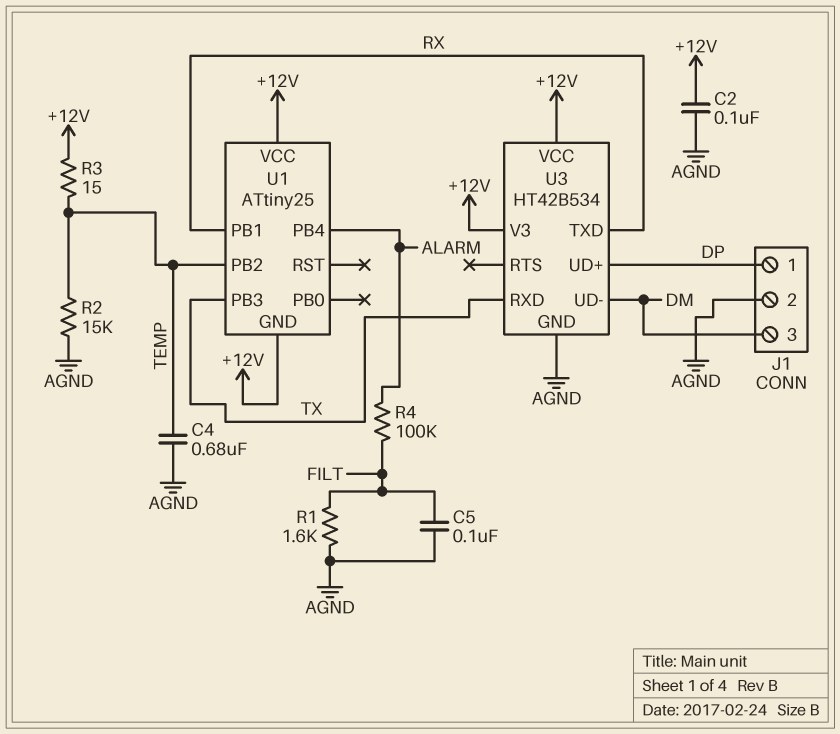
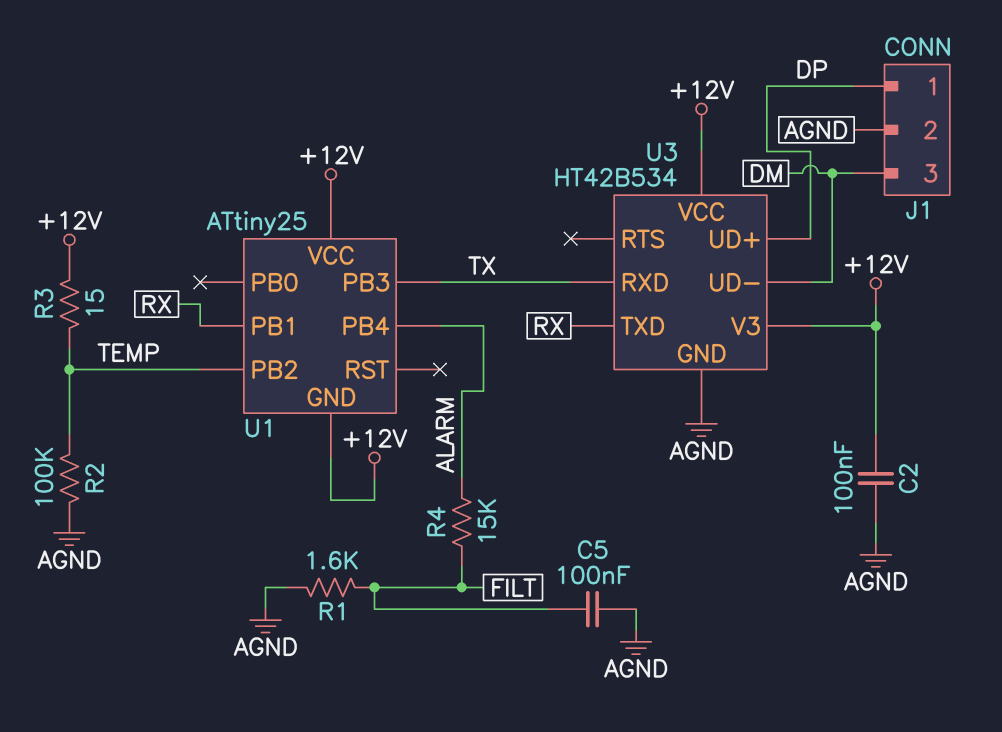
C4: 680nF (AGND, TEMP) -> none
R2: 15k (AGND, TEMP) -> 100k (AGND, TEMP)
R4: 100k (ALARM, FILT) -> 15k (ALARM, FILT)

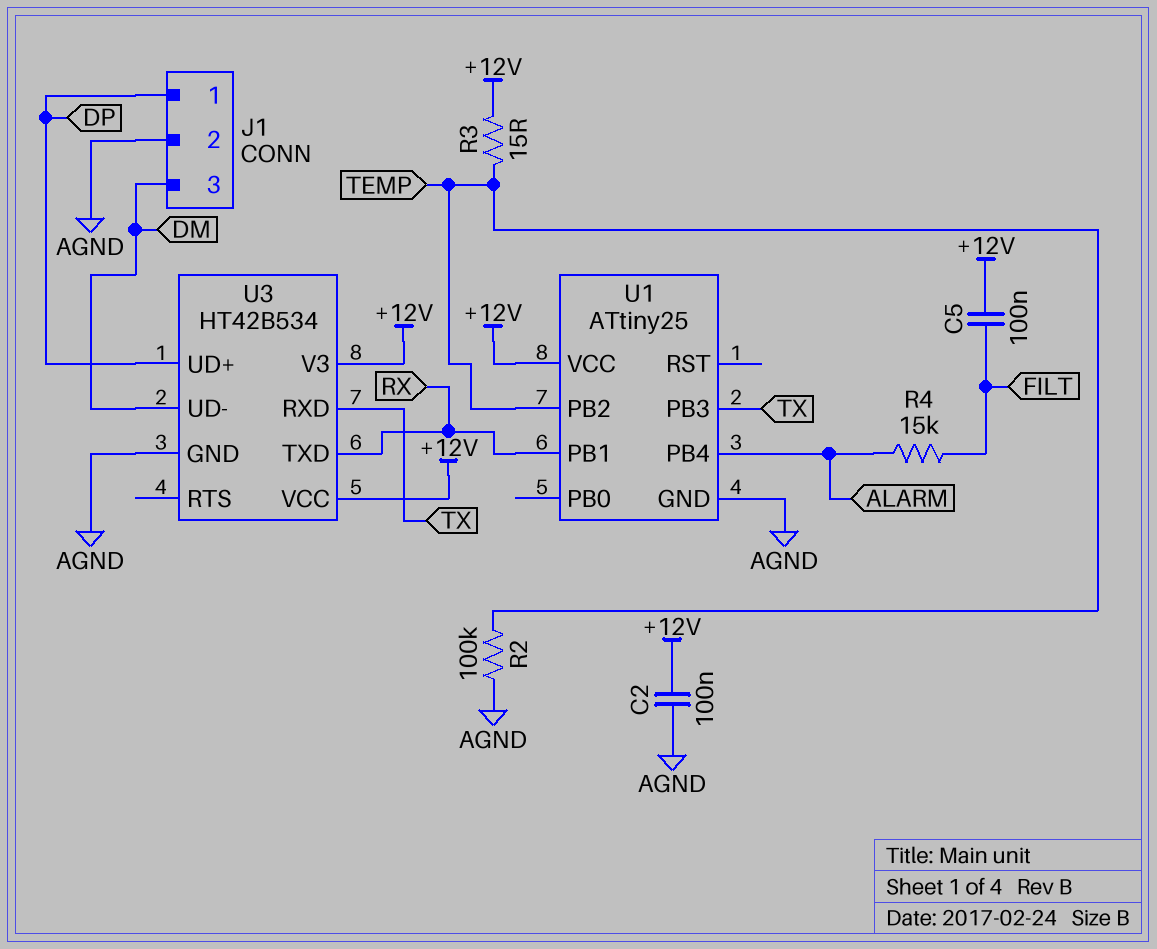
C5: 100nF (AGND, FILT) -> 100nF (+12V, FILT)
R1: 1.6k (AGND, FILT) -> none
U1 pin GND: +12V -> AGND

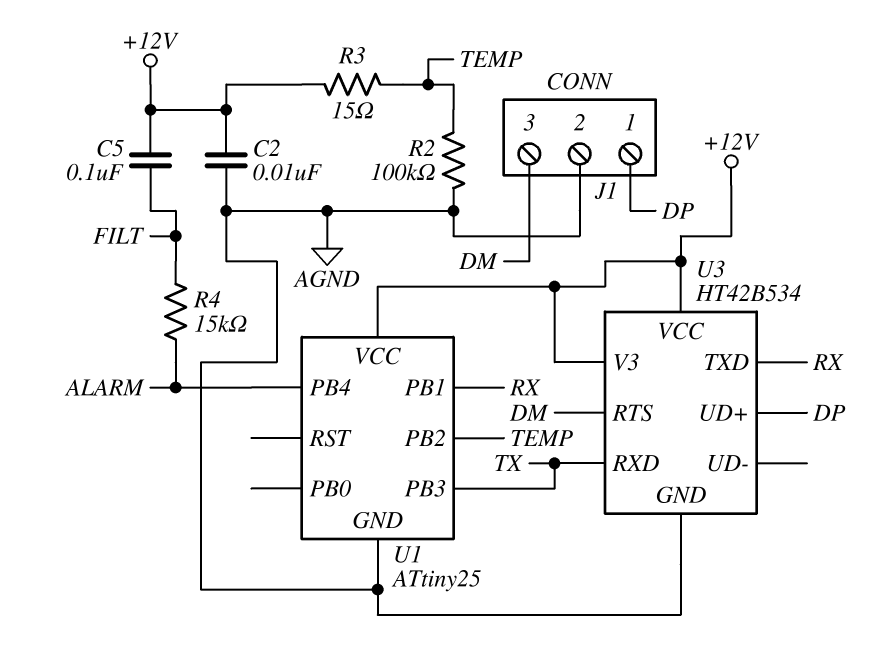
C2: 100nF (+12V, AGND) -> 10nF (+12V, AGND)
U3 pin RTS: none -> DM
U3 pin UD-: DM -> none

